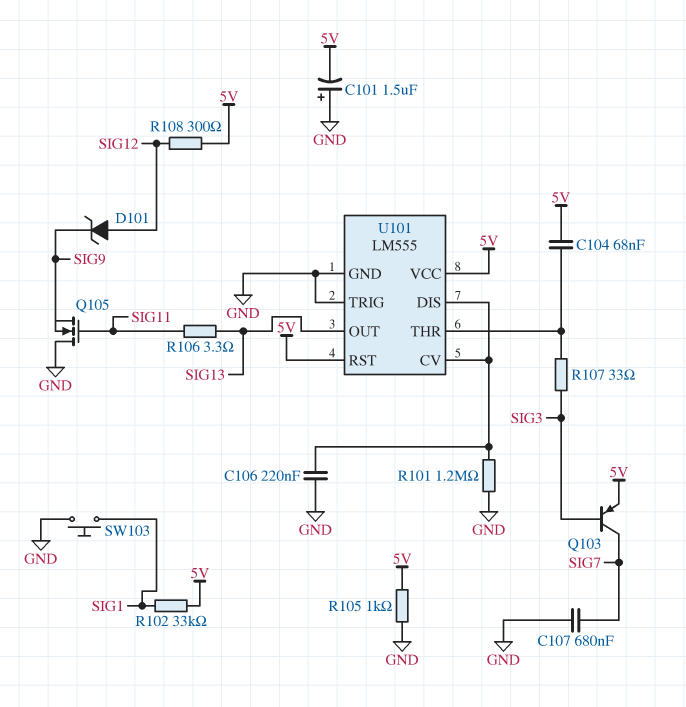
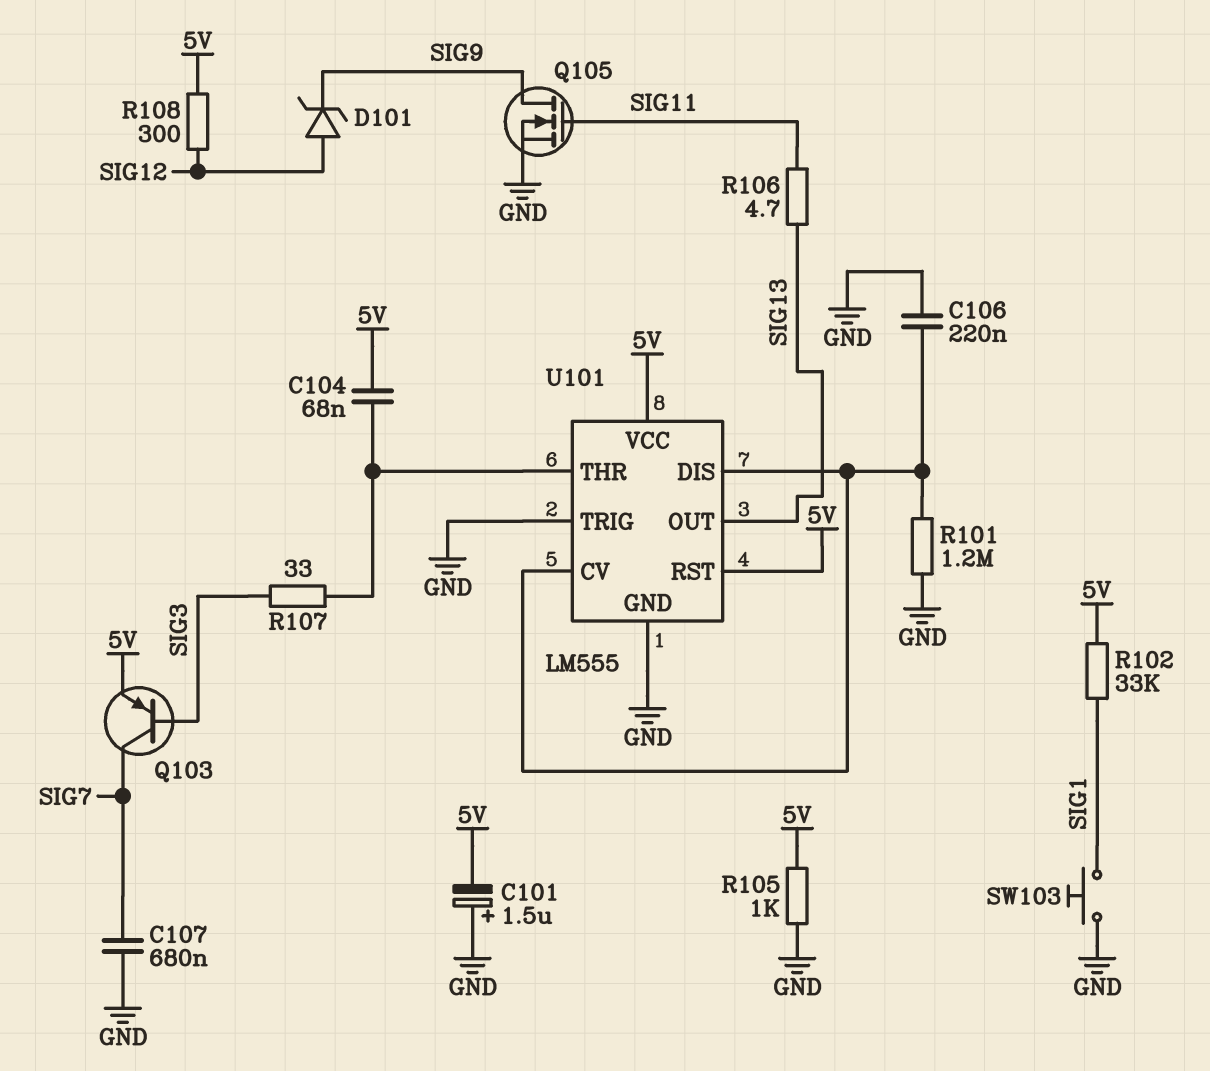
Q105: NMOS (G SIG11, D GND, S SIG9) -> NMOS (G SIG11, D SIG9, S GND)
R106: 3.3 (SIG11, SIG13) -> 4.7 (SIG11, SIG13)

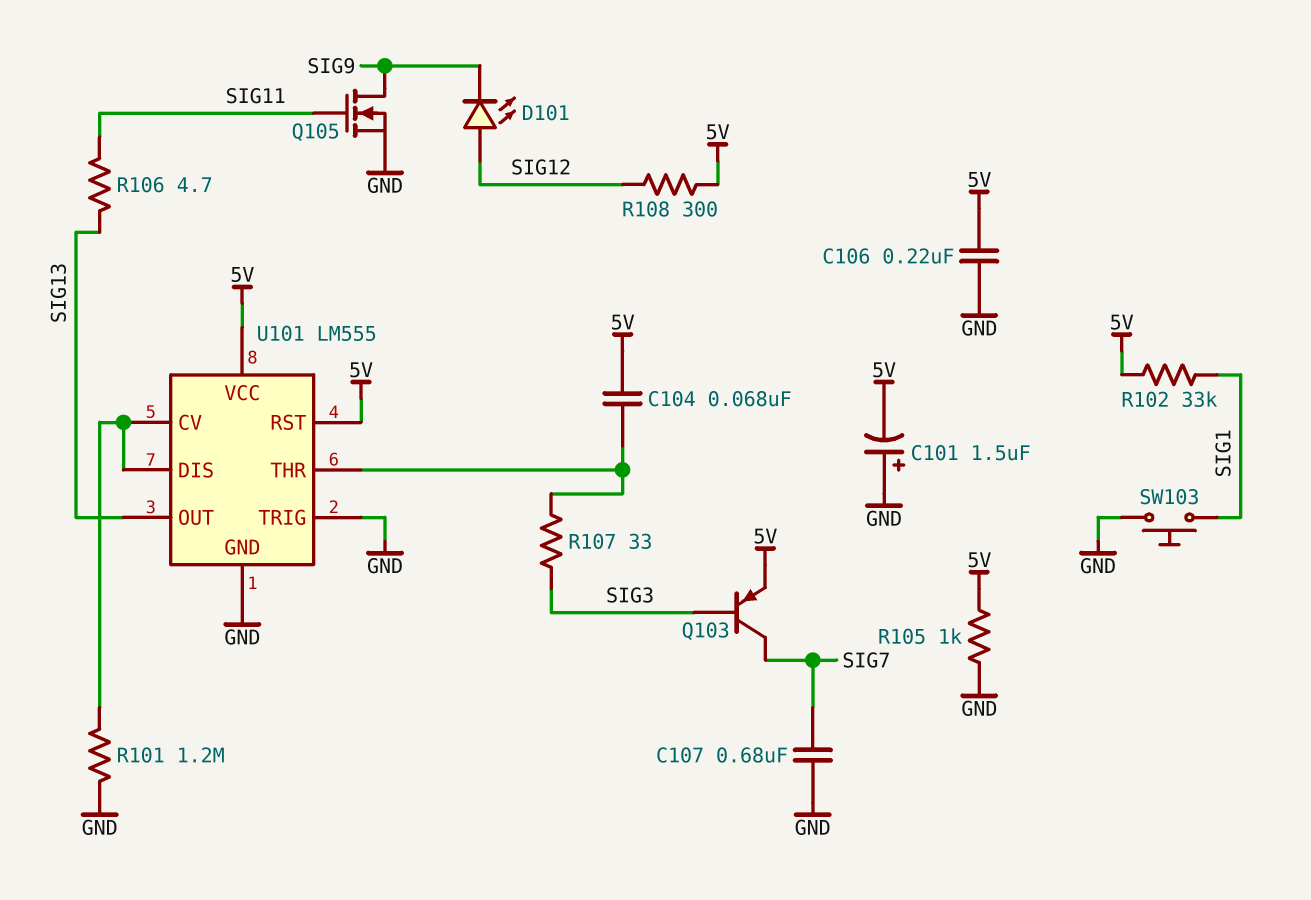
C106: 220nF (GND, U101/CV) -> 220nF (5V, GND)
D101: zener (A SIG12, K SIG9) -> LED (A SIG12, K SIG9)

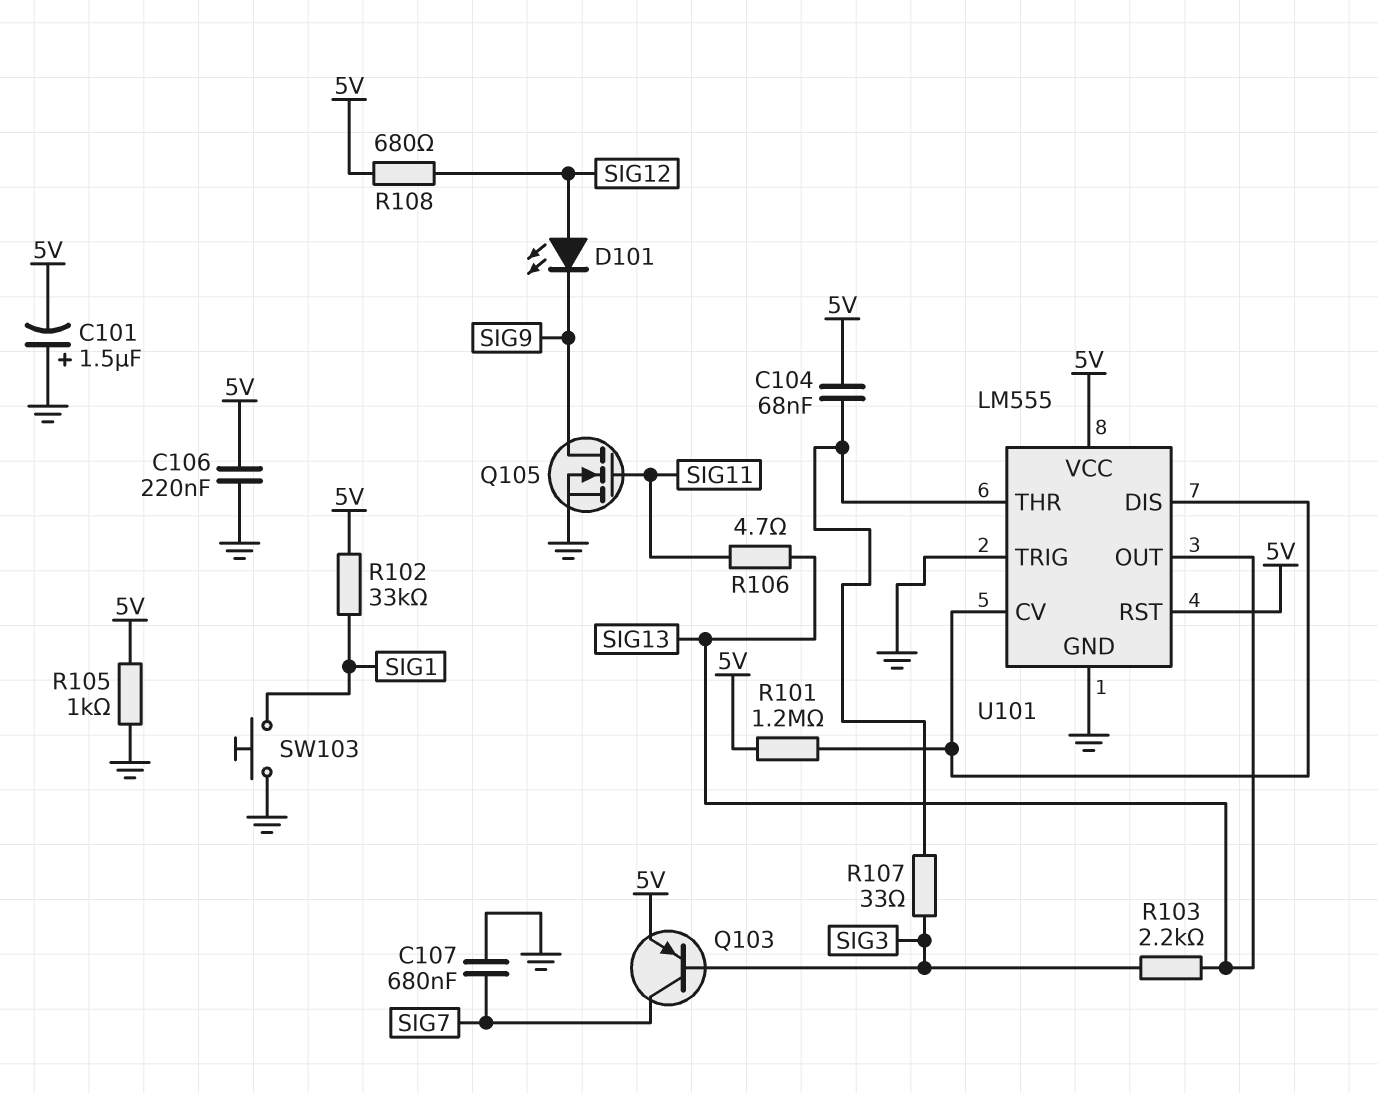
R101: 1.2M (GND, U101/CV) -> 1.2M (5V, U101/CV)
R103: none -> 2.2k (SIG3, SIG13)
R108: 300 (5V, SIG12) -> 680 (5V, SIG12)

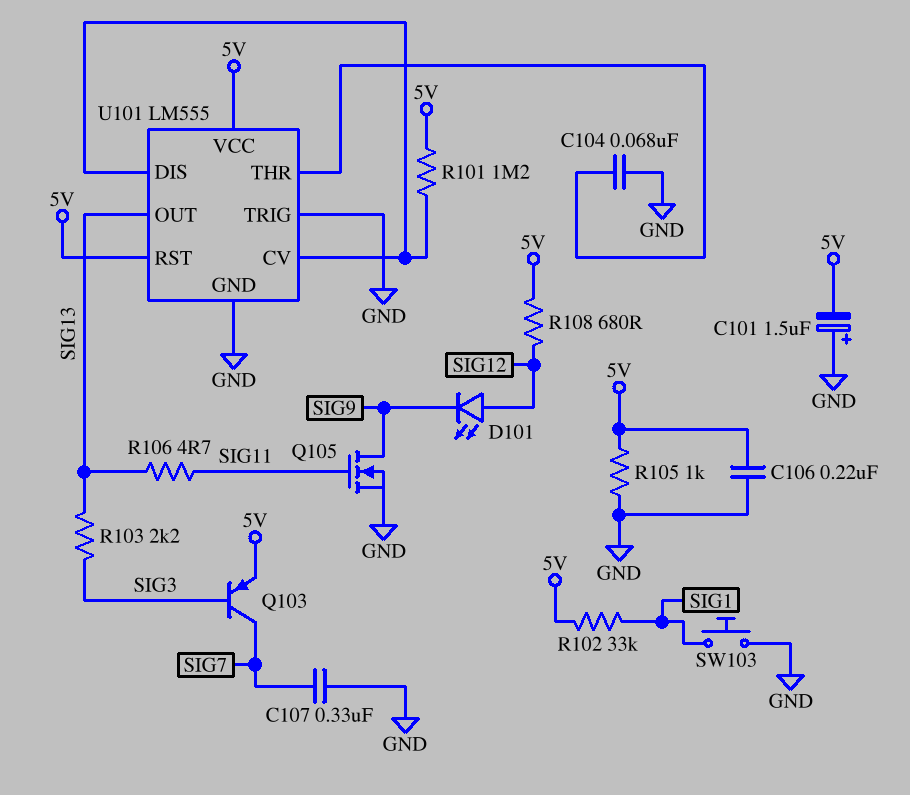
C104: 68nF (5V, U101/THR) -> 68nF (GND, U101/THR)
C107: 680nF (GND, SIG7) -> 330nF (GND, SIG7)
R107: 33 (SIG3, U101/THR) -> none

